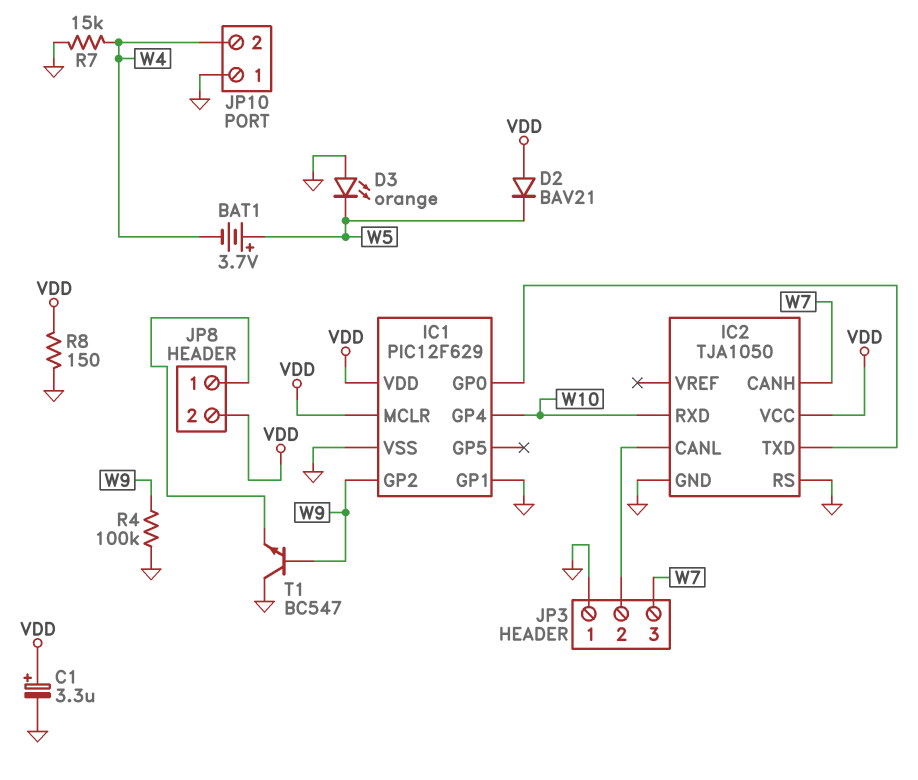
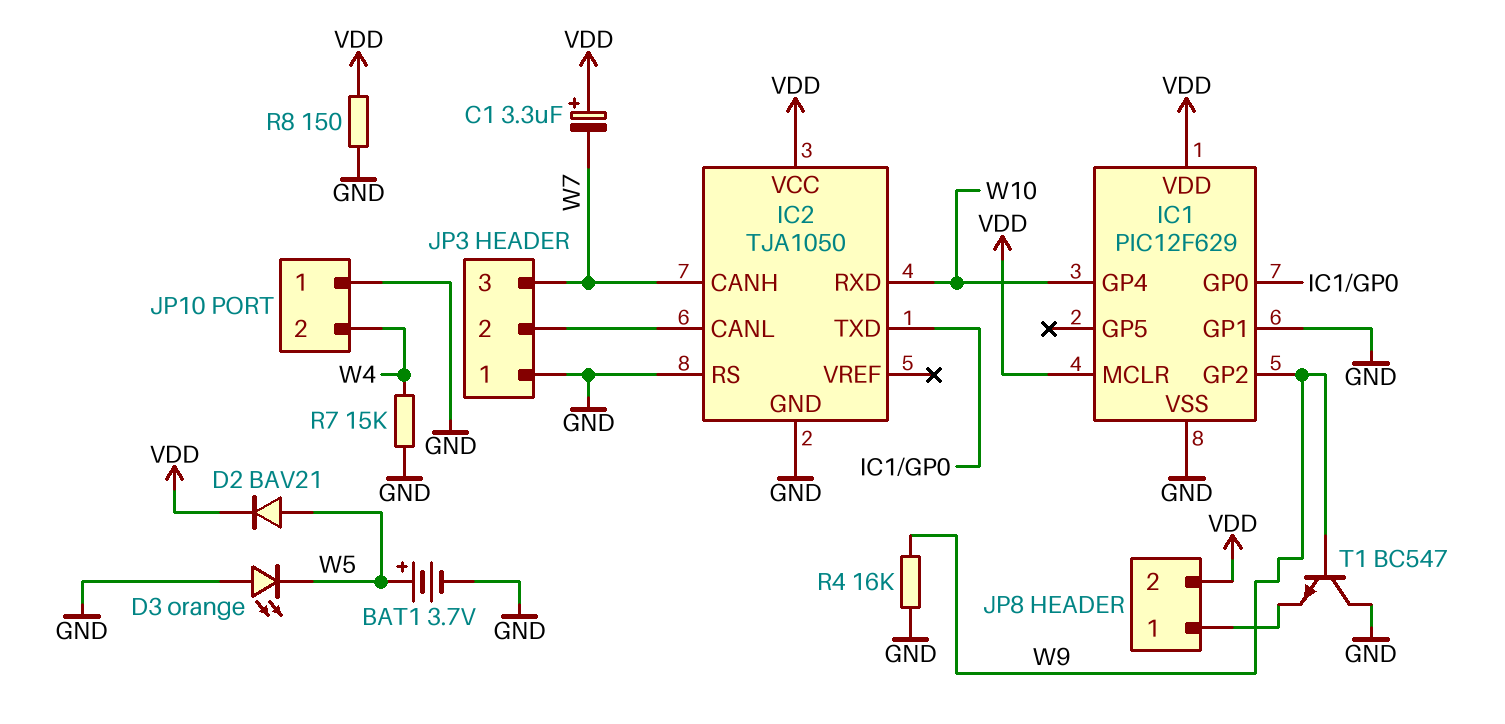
BAT1: 3.7V (plus W5, minus W4) -> 3.7V (plus W5, minus GND)
C1: 3.3uF (plus VDD, minus GND) -> 3.3uF (plus VDD, minus W7)
D2: diode BAV21 (A VDD, K W5) -> diode BAV21 (A W5, K VDD)
R4: 100k (GND, W9) -> 16k (GND, W9)

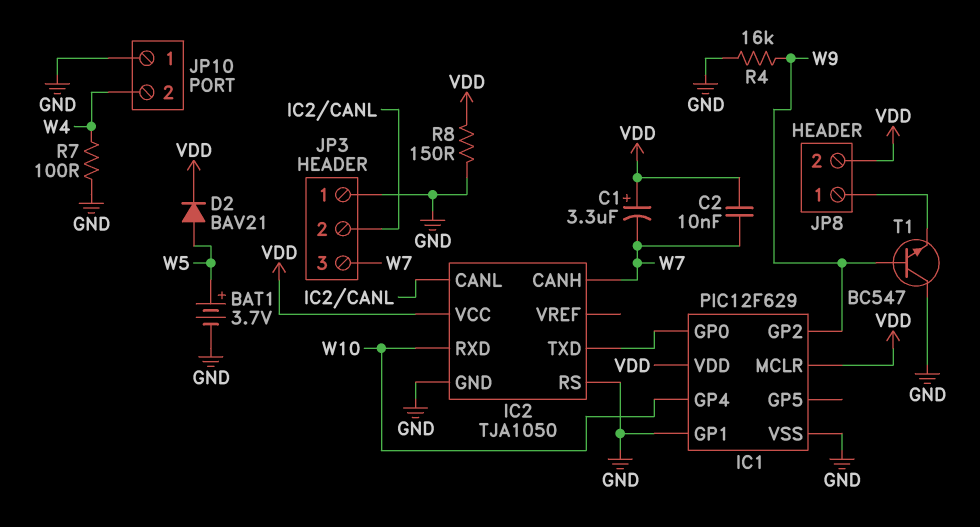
C2: none -> 10nF (VDD, W7)
D3: LED orange (A GND, K W5) -> none
R7: 15k (GND, W4) -> 100 (GND, W4)

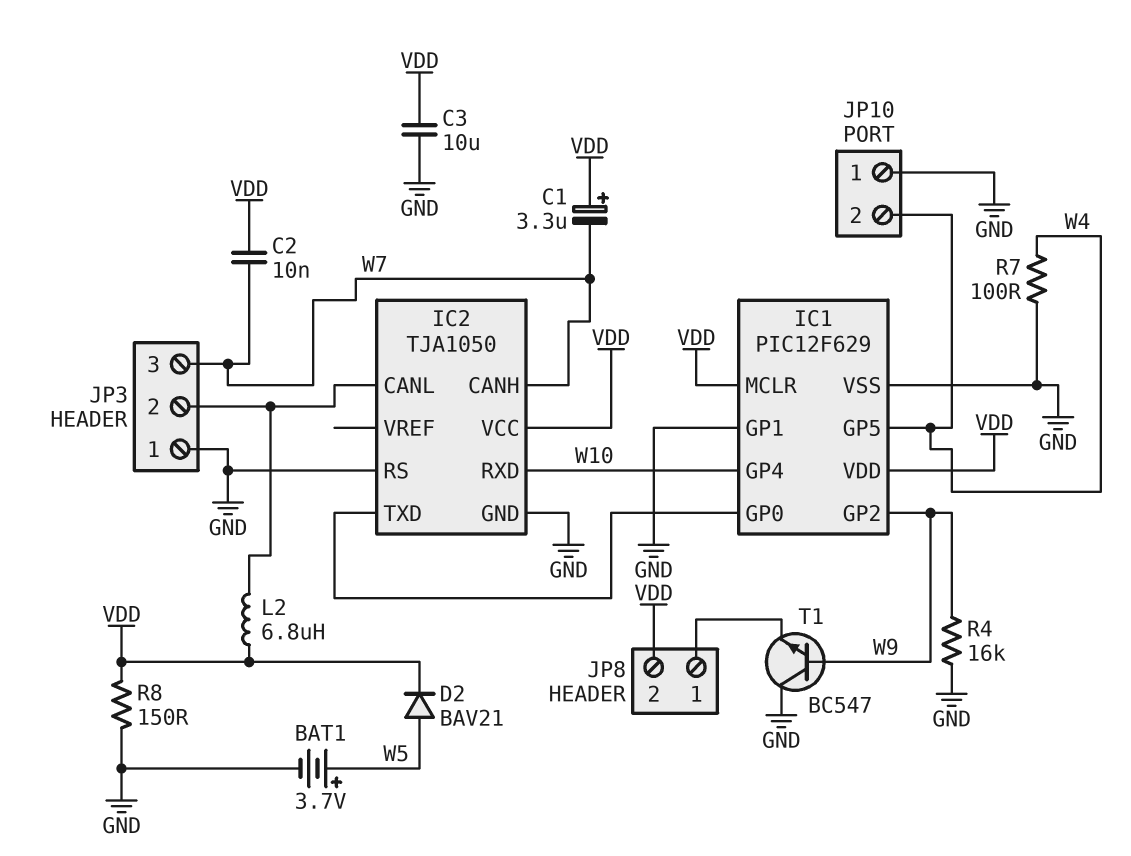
C3: none -> 10uF (GND, VDD)
IC1 pin GP5: none -> W4
L2: none -> 6.8uH (IC2/CANL, VDD)

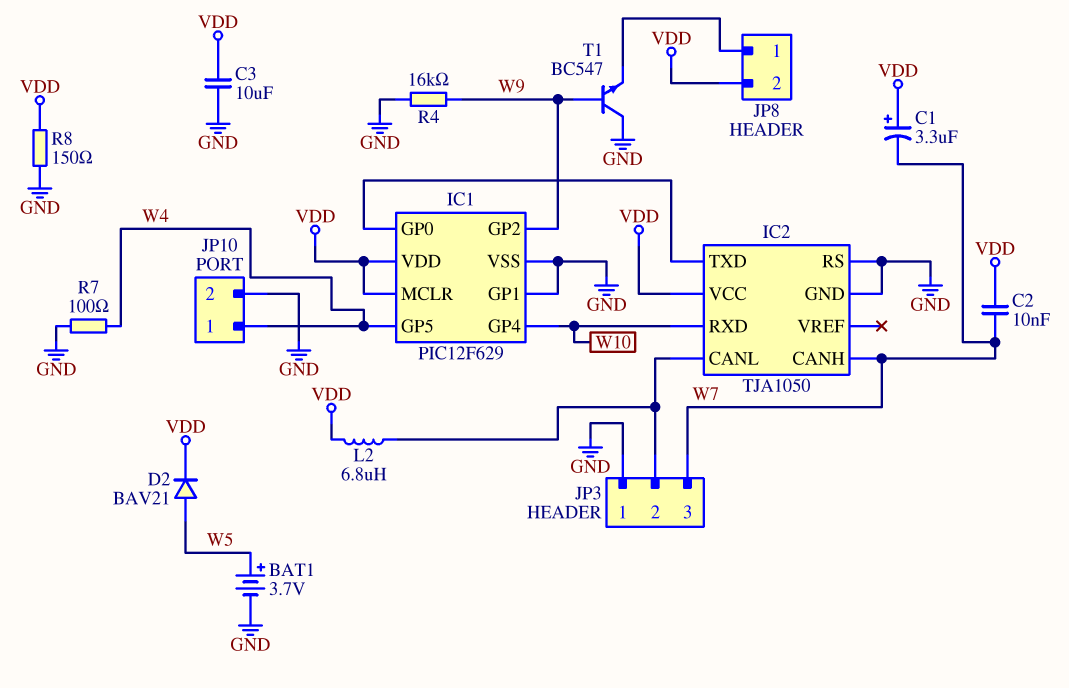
JP10 pin 1: GND -> W4
JP10 pin 2: W4 -> GND

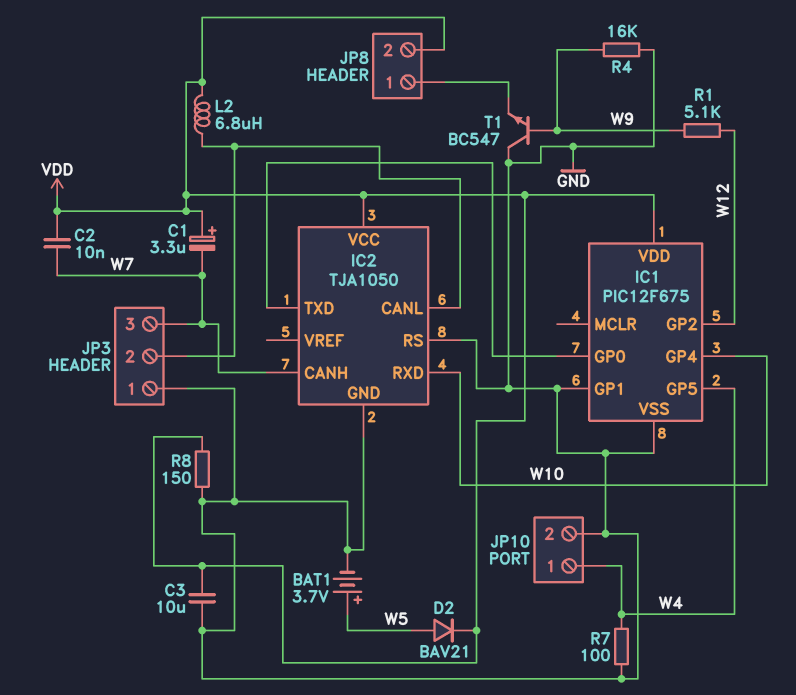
IC1: PIC12F629 -> PIC12F675
IC1 pin GP2: W9 -> W12
IC1 pin MCLR: VDD -> none
R1: none -> 5.1k (W9, W12)

